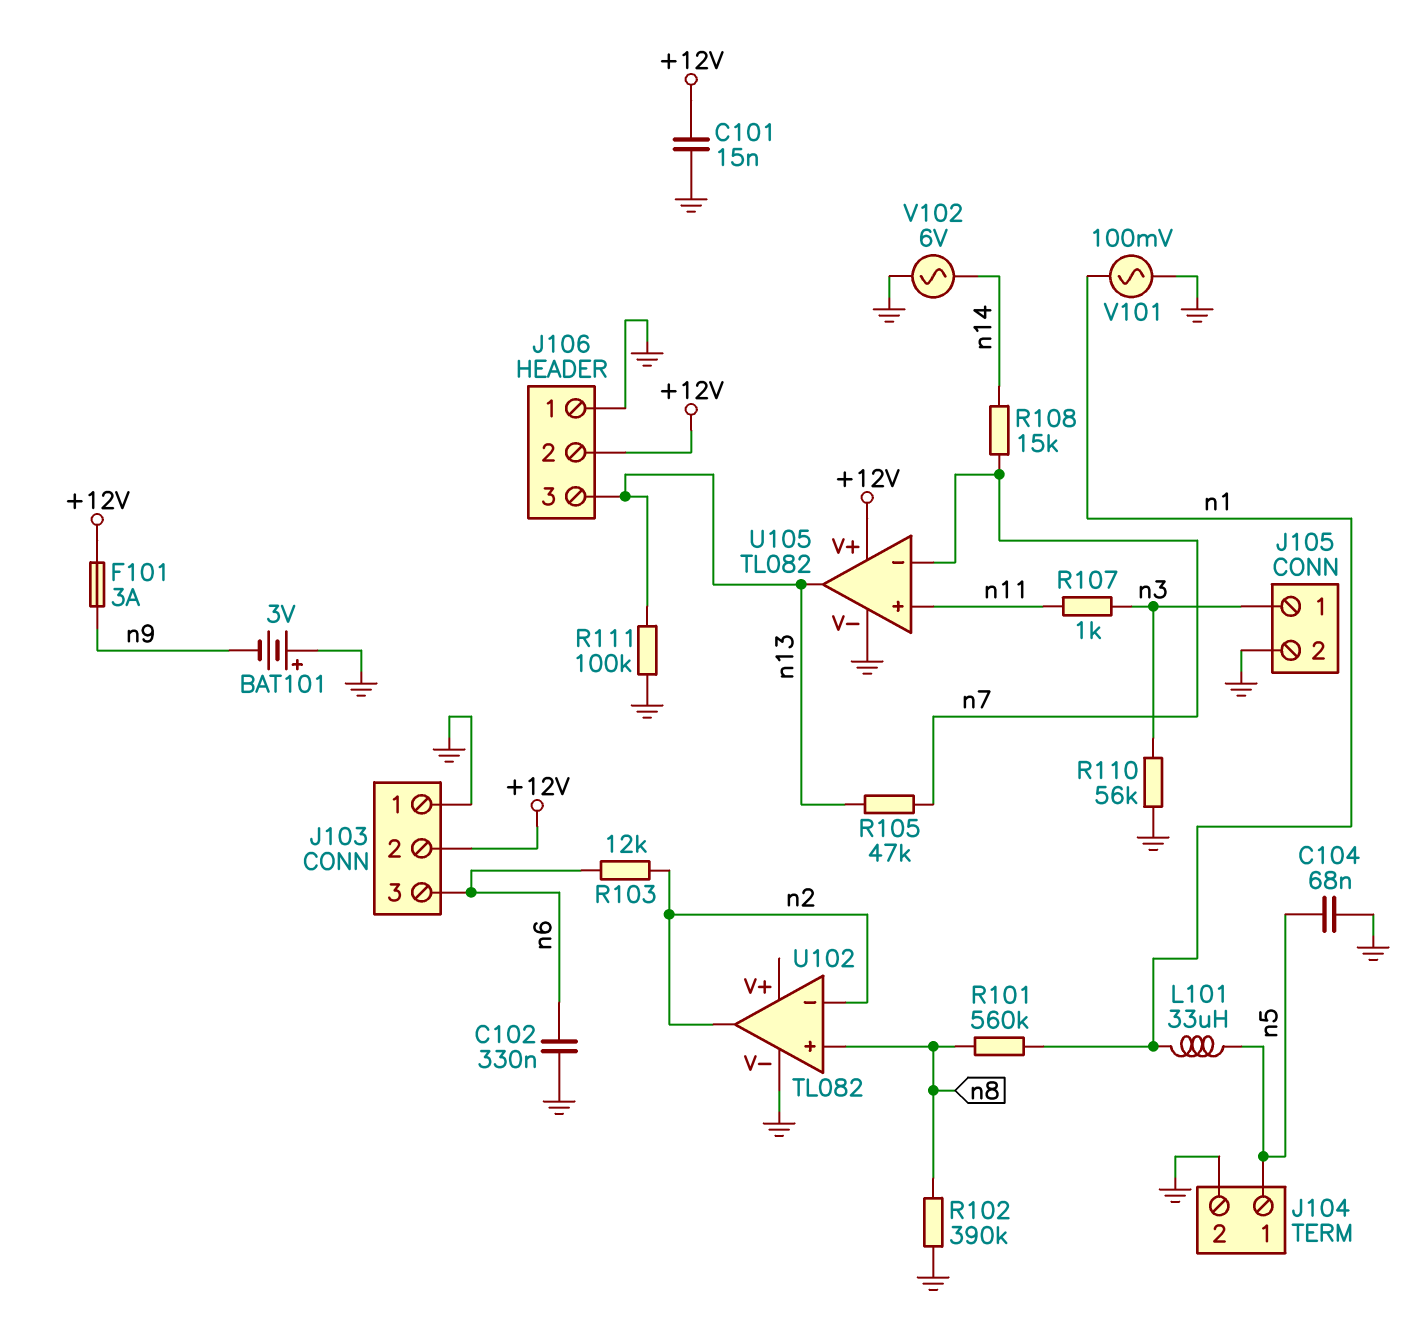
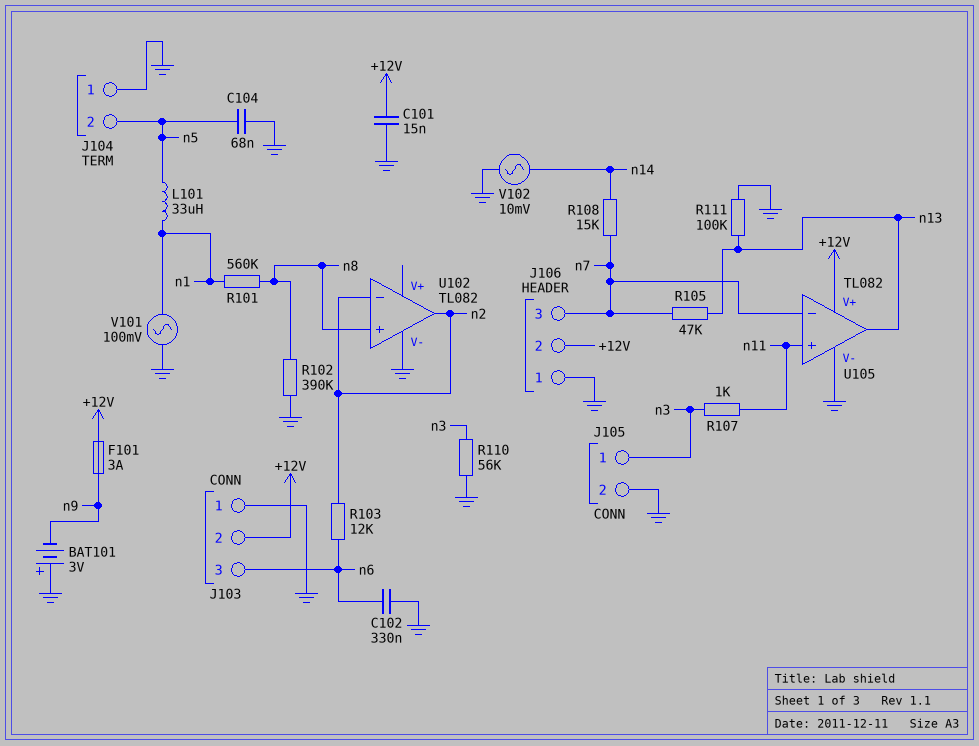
J104 pin 1: n5 -> GND
J104 pin 2: GND -> n5
J106 pin 3: n13 -> n7
V102: AC 6V (GND, n14) -> AC 10mV (GND, n14)

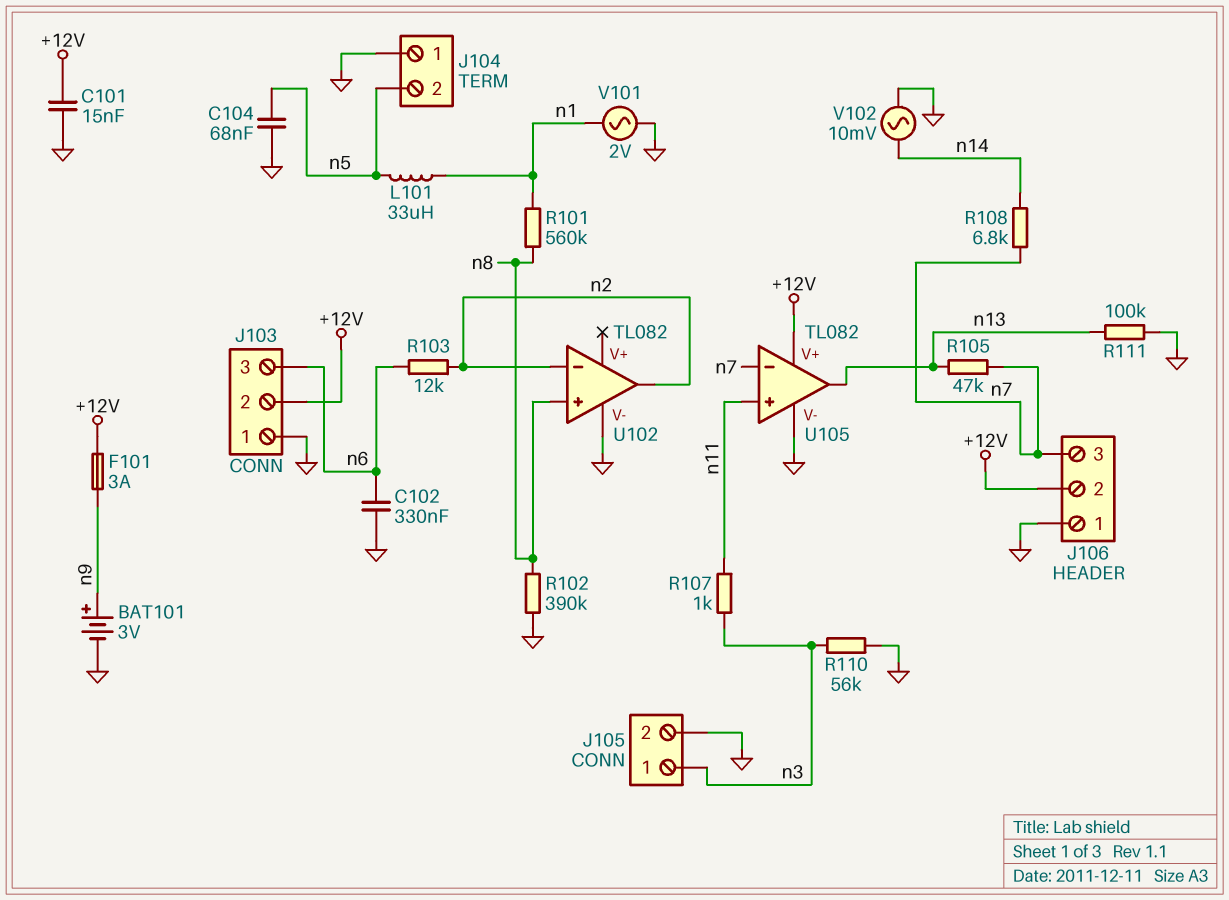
BAT101: 3V (plus GND, minus n9) -> 3V (plus n9, minus GND)
R108: 15k (n7, n14) -> 6.8k (n7, n14)
V101: AC 100mV (GND, n1) -> AC 2V (GND, n1)

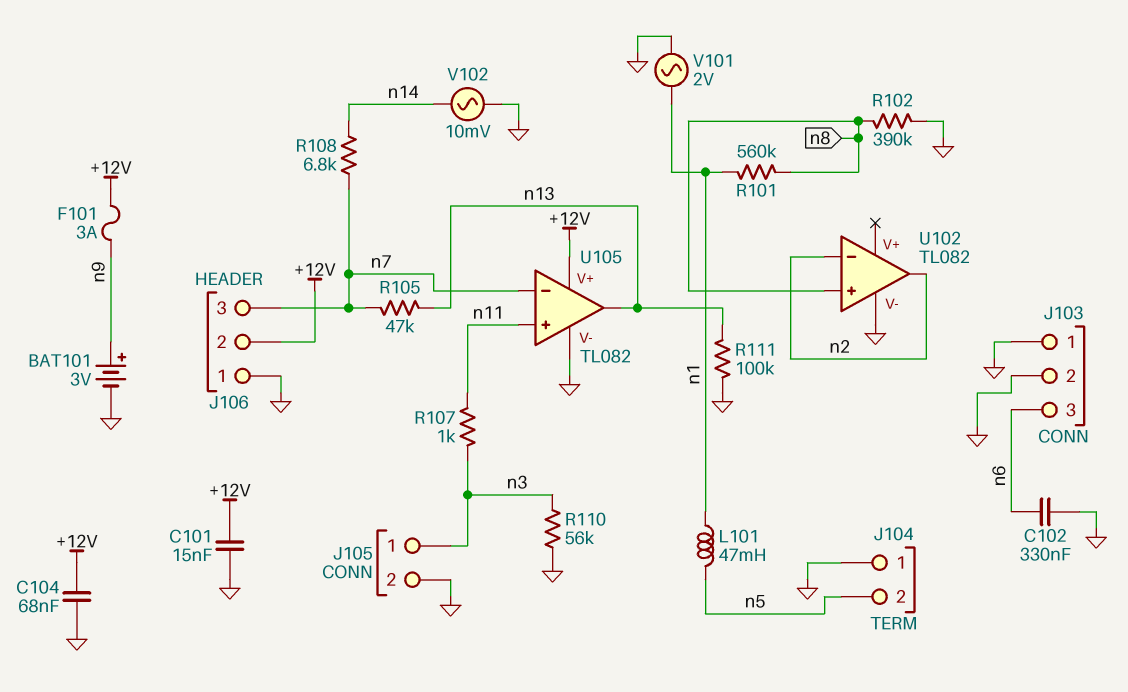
C104: 68nF (GND, n5) -> 68nF (+12V, GND)
J103 pin 2: +12V -> GND
L101: 33uH (n1, n5) -> 47mH (n1, n5)
R103: 12k (n2, n6) -> none

